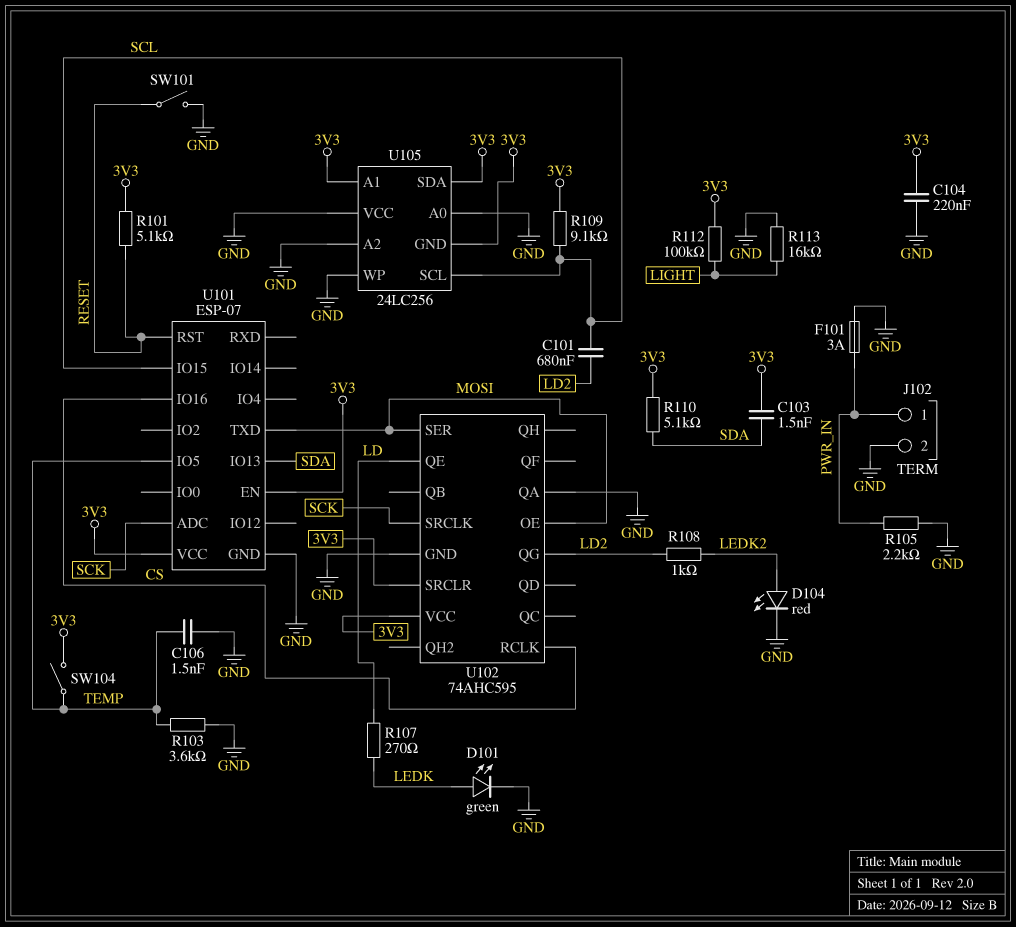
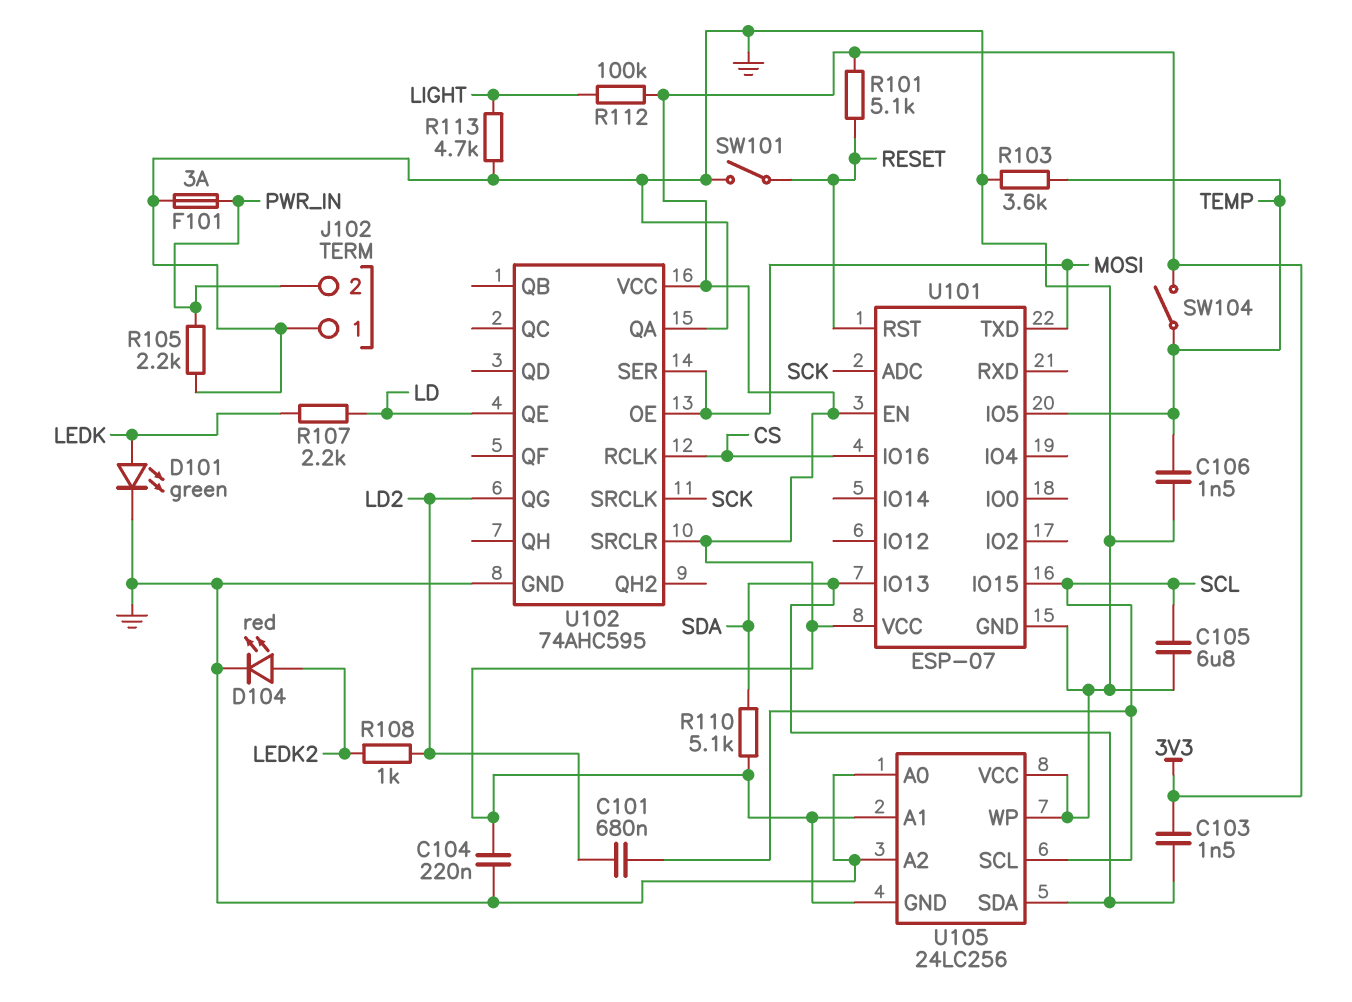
C105: none -> 6.8uF (GND, SCL)
J102 pin 1: PWR_IN -> GND
J102 pin 2: GND -> PWR_IN
R107: 270 (LD, LEDK) -> 2.2k (LD, LEDK)
R109: 9.1k (3V3, SCL) -> none
R113: 16k (GND, LIGHT) -> 4.7k (GND, LIGHT)
U105 pin SDA: 3V3 -> SDA

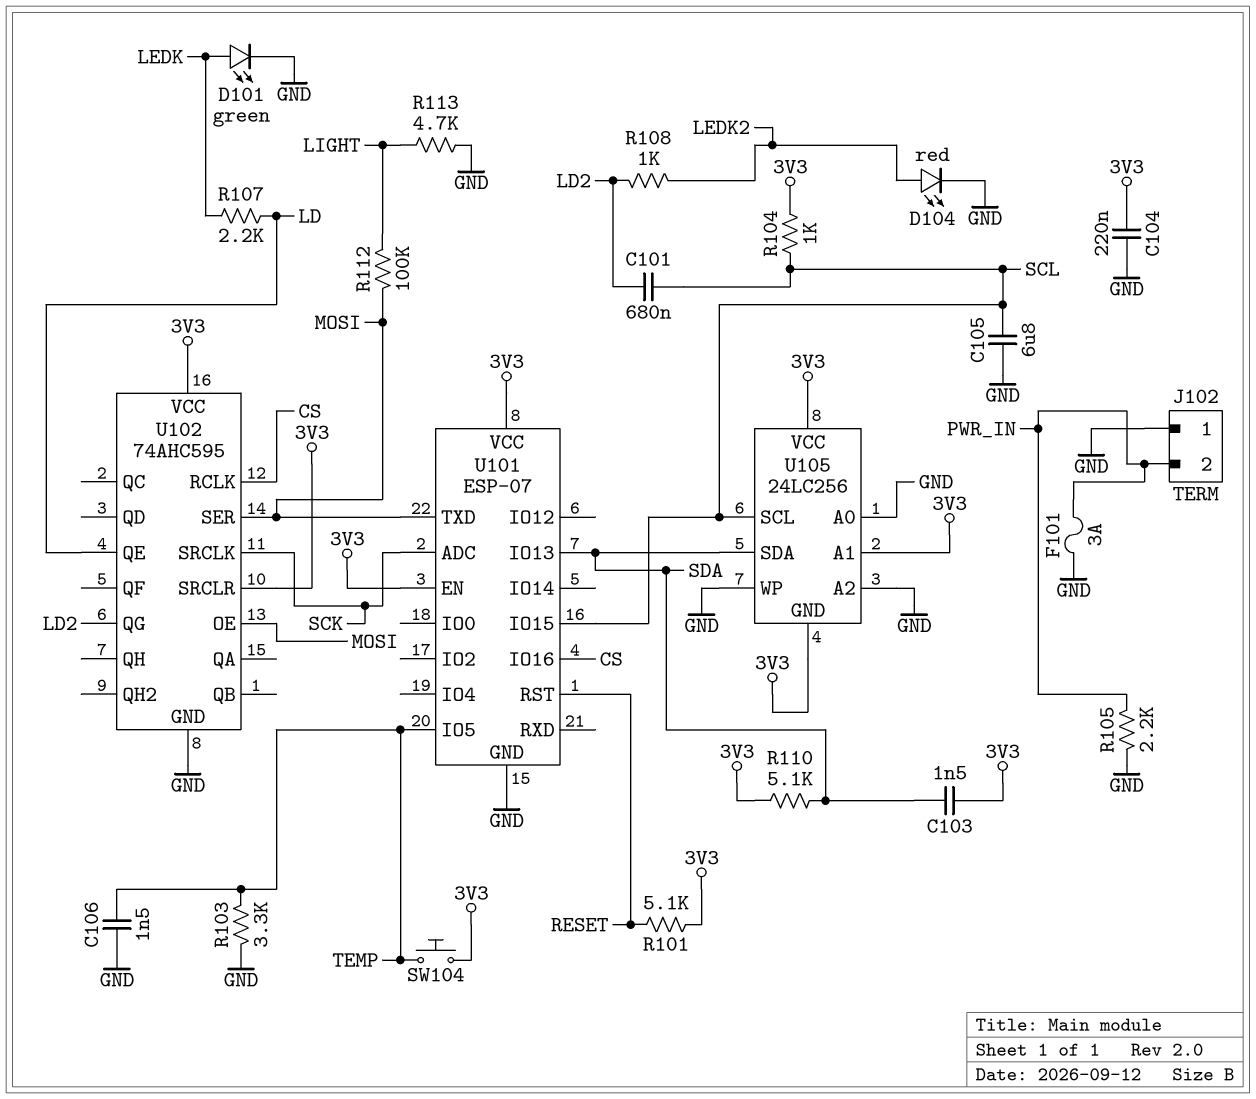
R103: 3.6k (GND, TEMP) -> 3.3k (GND, TEMP)
R104: none -> 1k (3V3, SCL)
R112: 100k (3V3, LIGHT) -> 100k (LIGHT, MOSI)
SW101: switch (GND, RESET) -> none
SW104: switch (3V3, TEMP) -> button (3V3, TEMP)
U102 pin QA: GND -> none
U105 pin VCC: GND -> 3V3

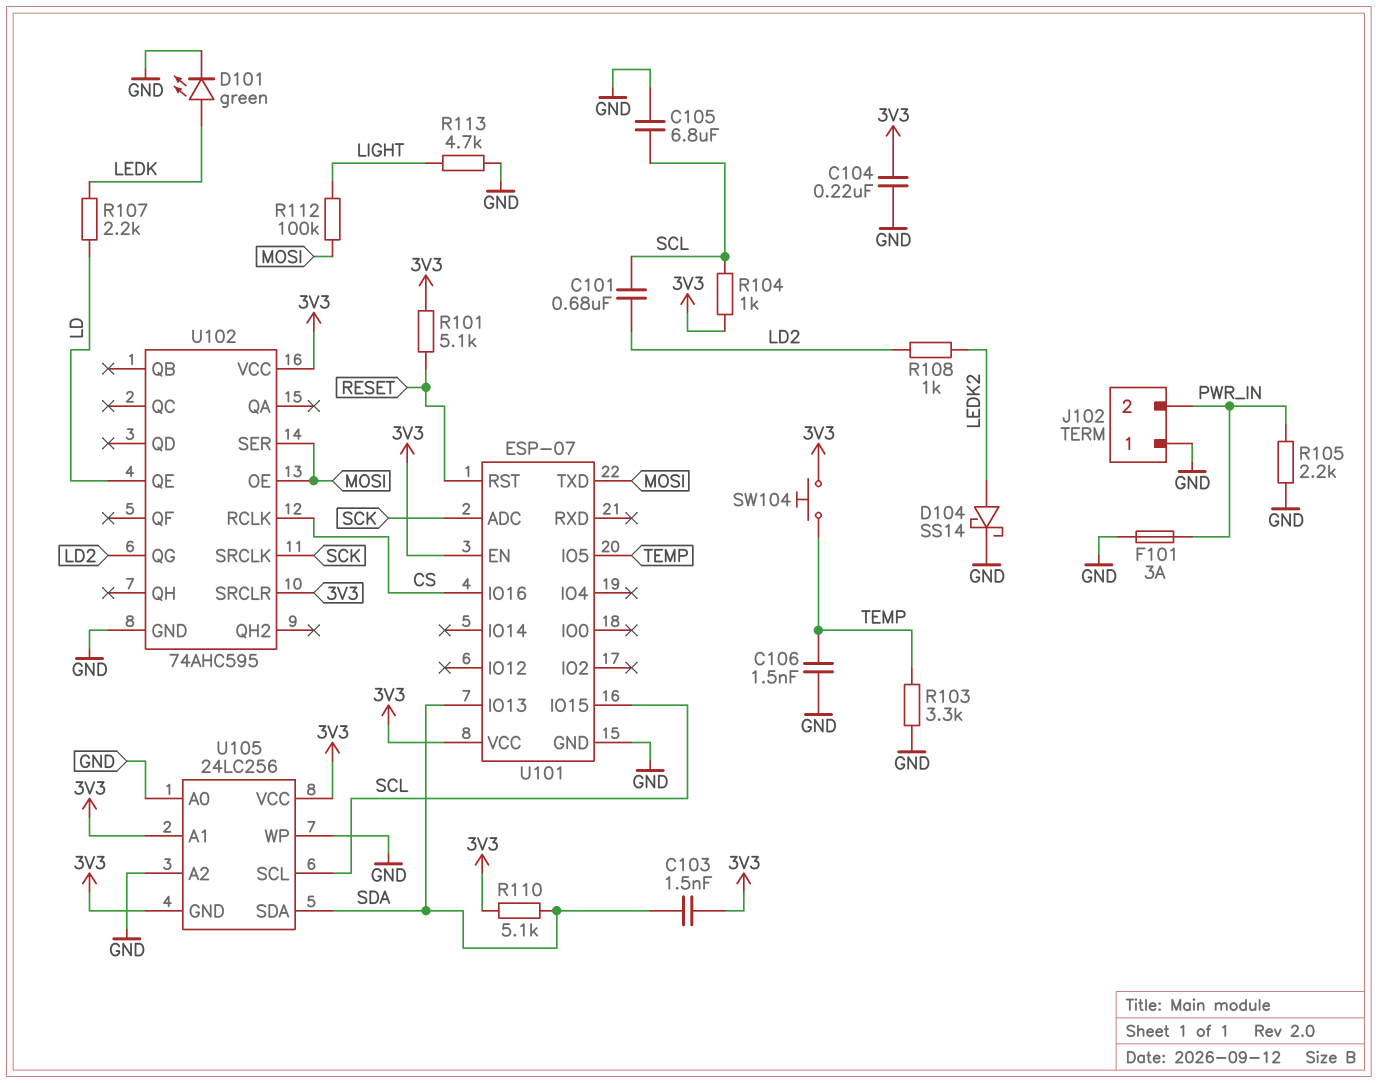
D104: LED red (A LEDK2, K GND) -> schottky SS14 (A LEDK2, K GND)

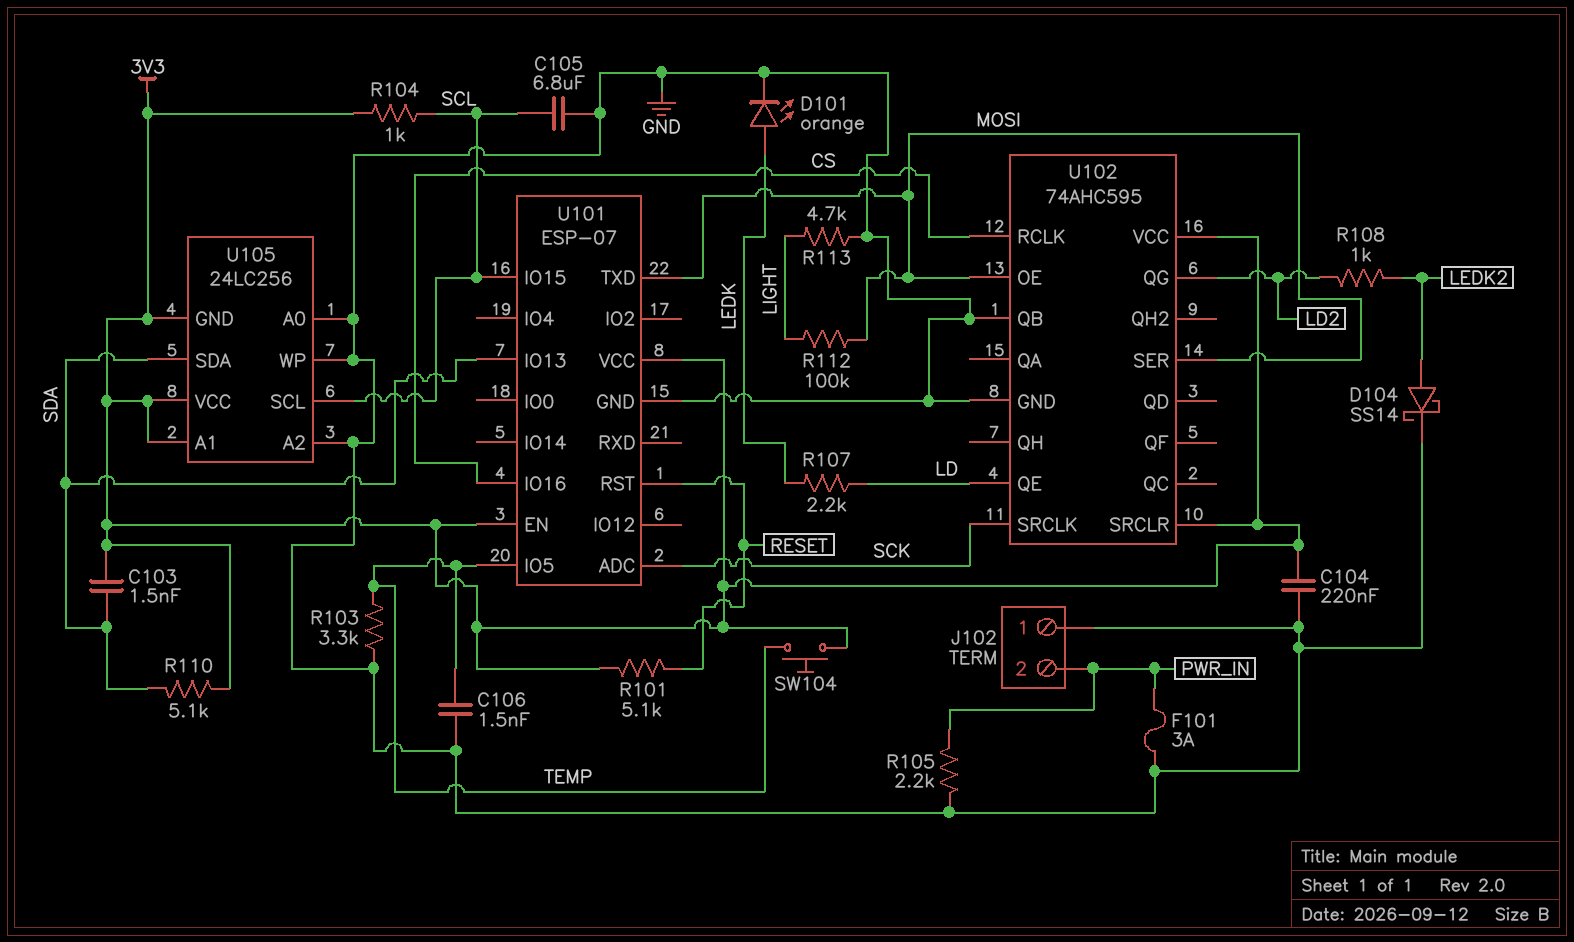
C101: 680nF (LD2, SCL) -> none
D101: LED green (A LEDK, K GND) -> LED orange (A LEDK, K GND)
U102 pin QB: none -> GND

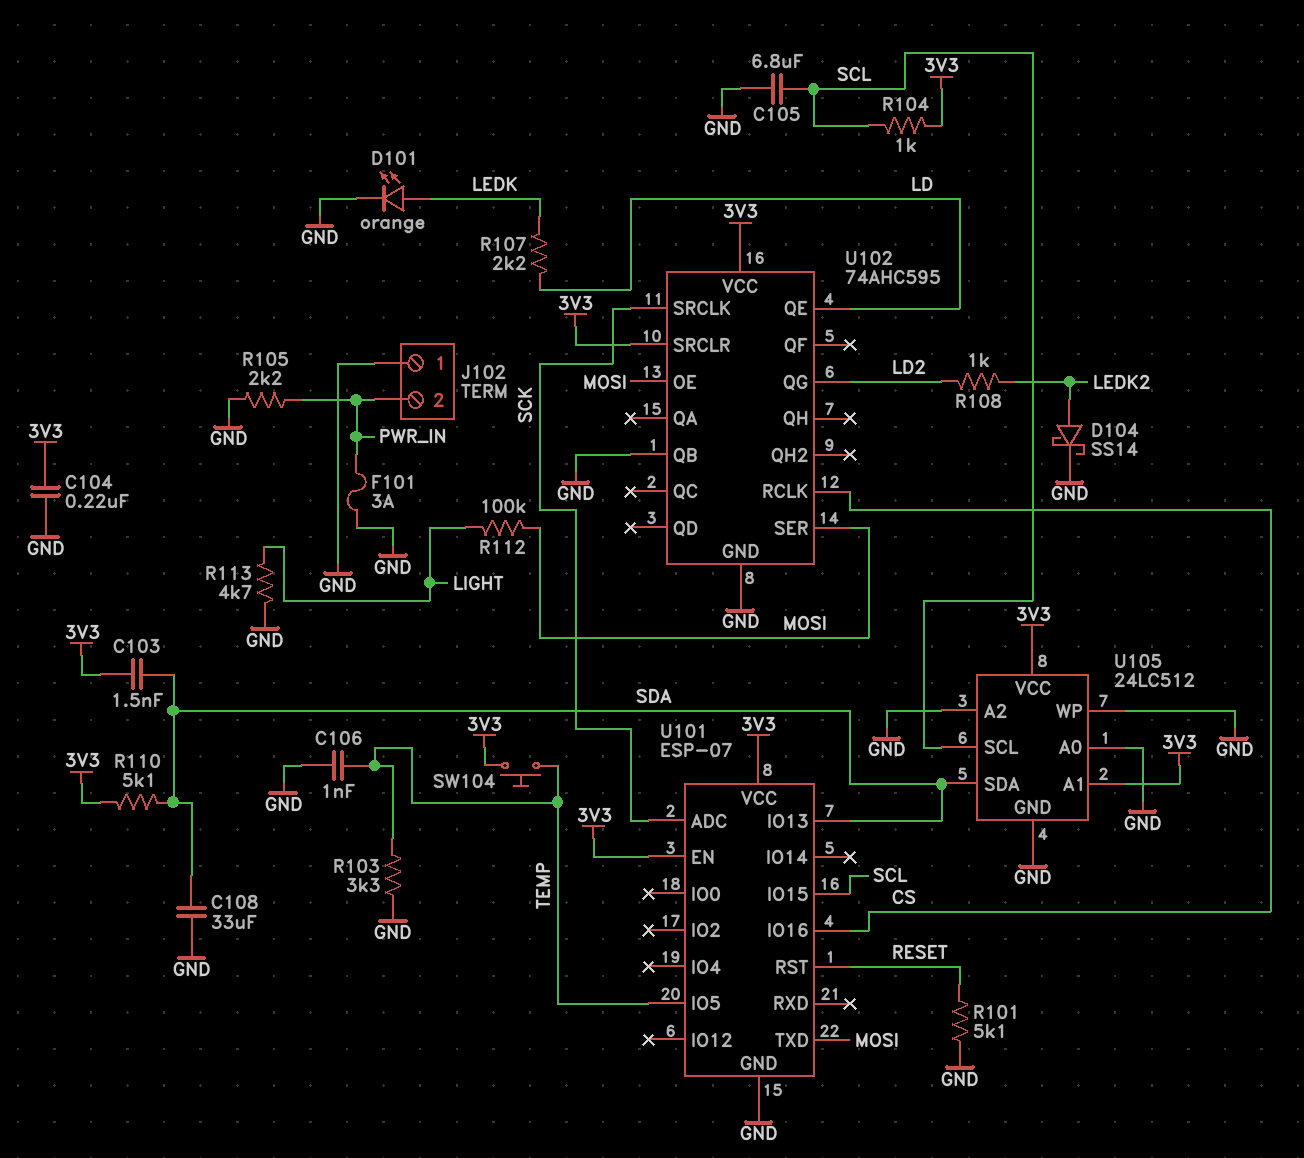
C106: 1.5nF (GND, TEMP) -> 1nF (GND, TEMP)
C108: none -> 33uF (GND, SDA)
R101: 5.1k (3V3, RESET) -> 5.1k (GND, RESET)
U105: 24LC256 -> 24LC512
U105 pin GND: 3V3 -> GND

